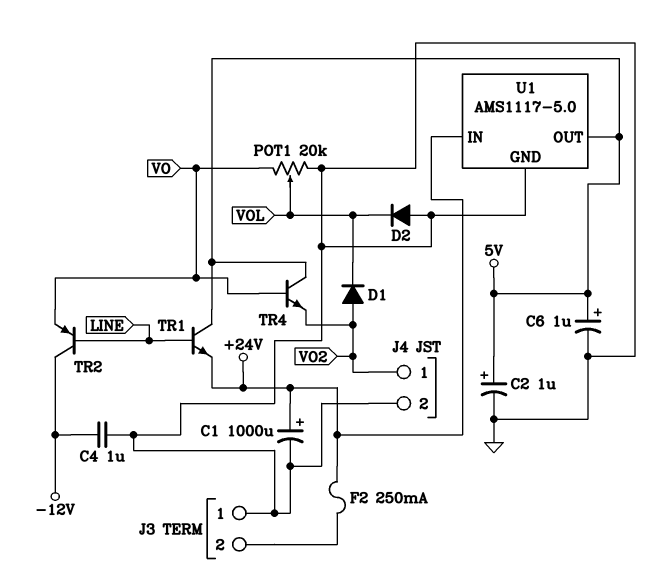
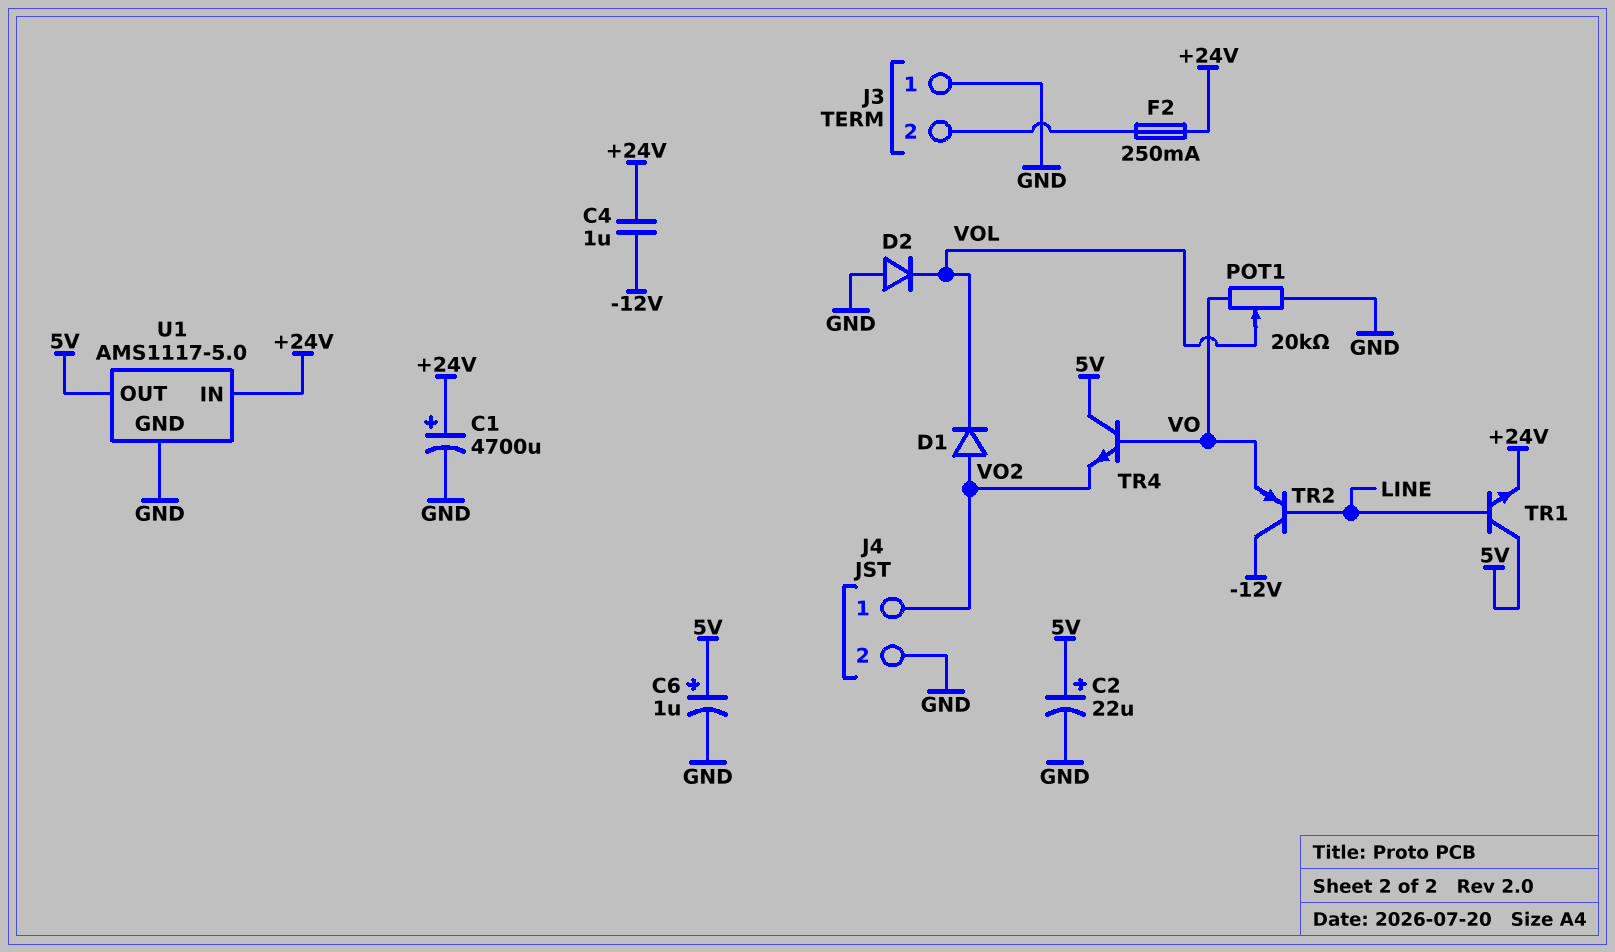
C1: 1000uF (plus +24V, minus GND) -> 4700uF (plus +24V, minus GND)
C2: 1uF (plus 5V, minus GND) -> 22uF (plus 5V, minus GND)
C4: 1uF (-12V, GND) -> 1uF (+24V, -12V)

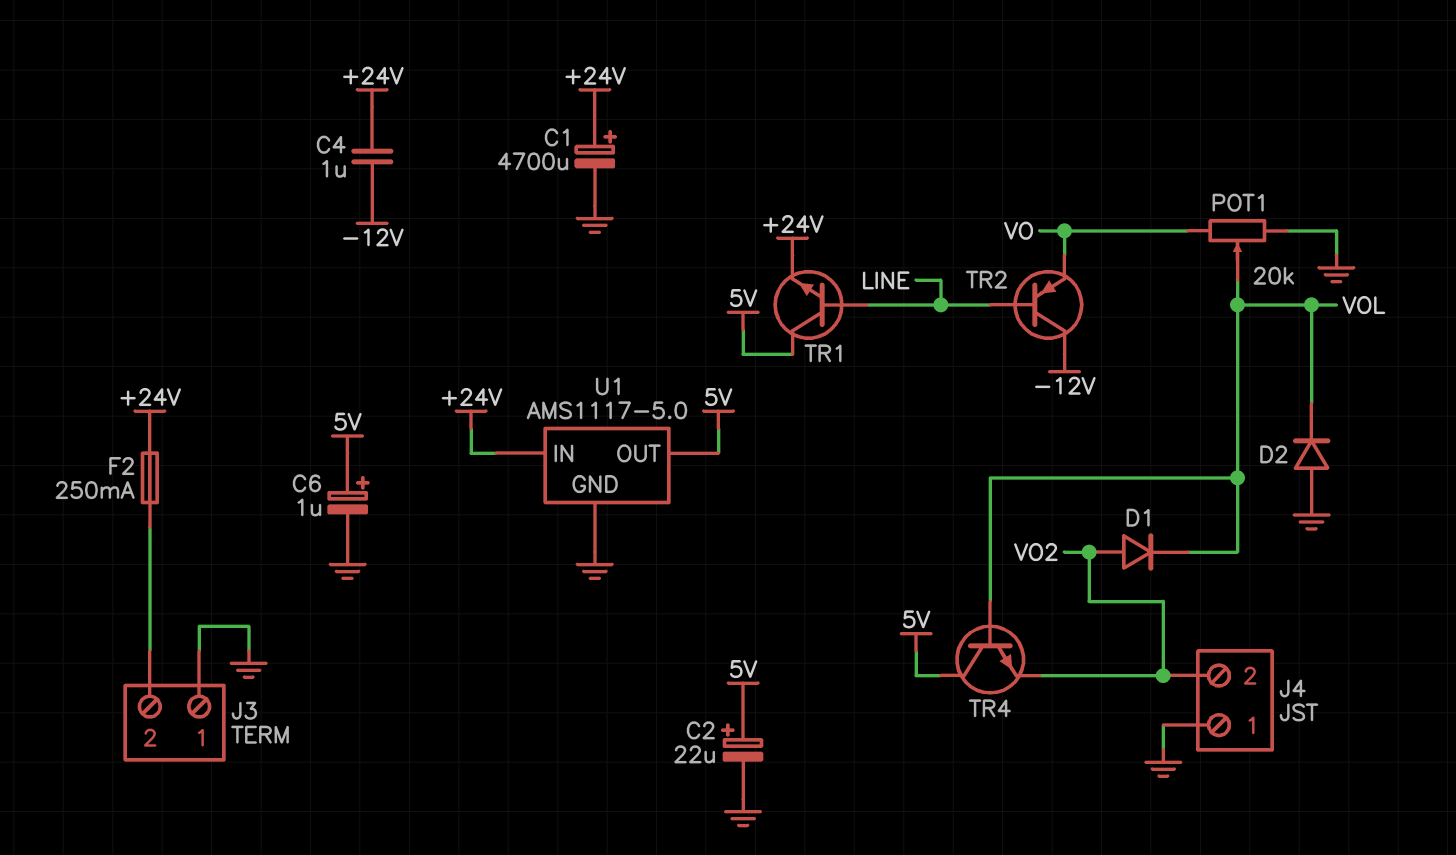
J4 pin 1: VO2 -> GND
J4 pin 2: GND -> VO2
TR4: NPN (B VO, C 5V, E VO2) -> NPN (B VOL, C 5V, E VO2)

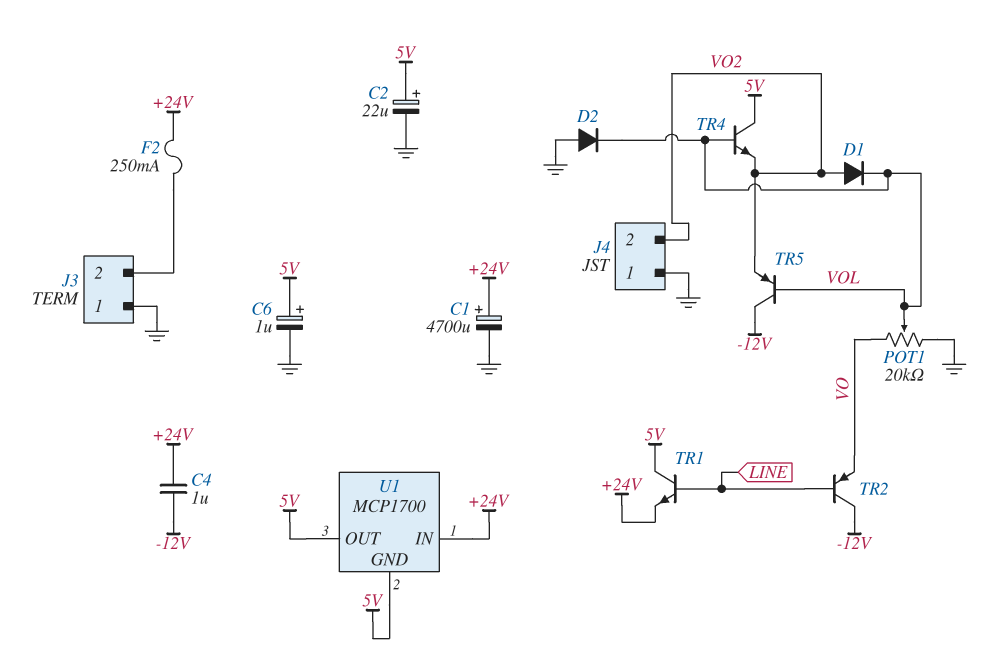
TR5: none -> PNP (B VOL, C -12V, E VO2)
U1: AMS1117-5.0 -> MCP1700
U1 pin GND: GND -> 5V

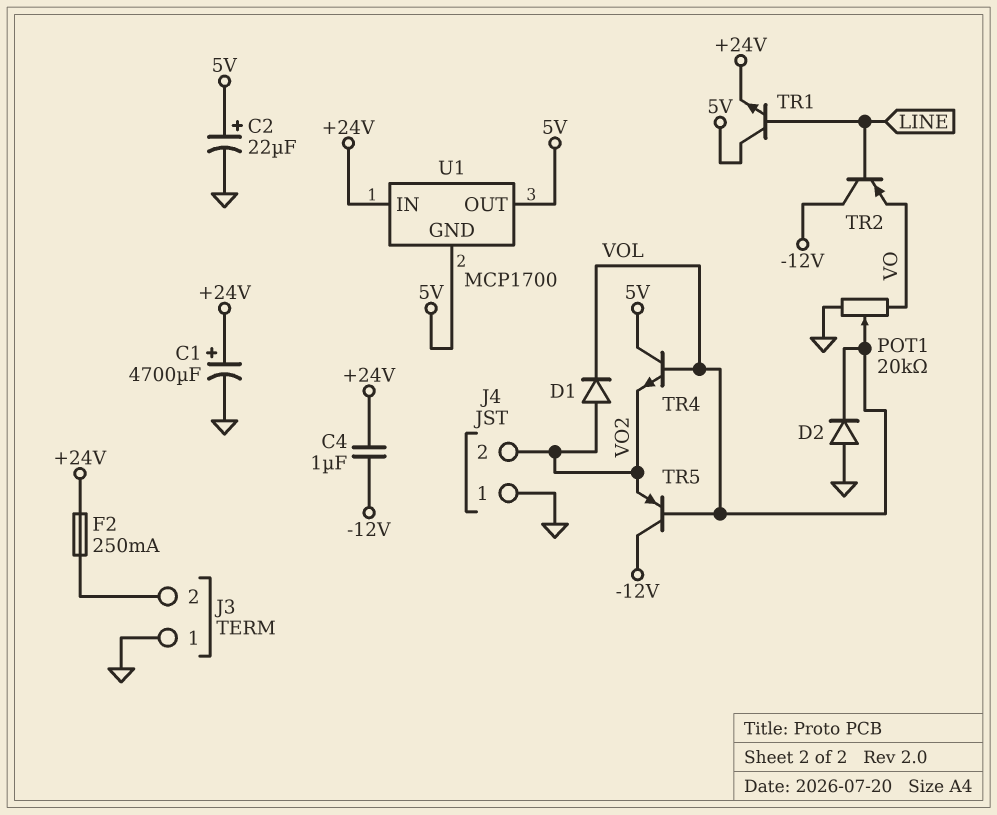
C6: 1uF (plus 5V, minus GND) -> none

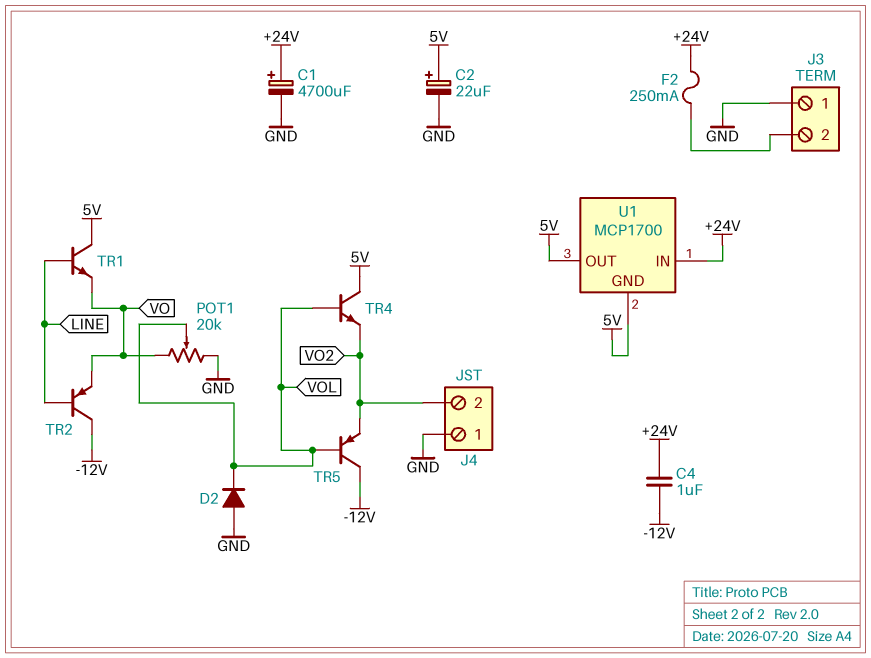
D1: diode (A VO2, K VOL) -> none
TR1: NPN (B LINE, C 5V, E +24V) -> NPN (B LINE, C 5V, E VO)

